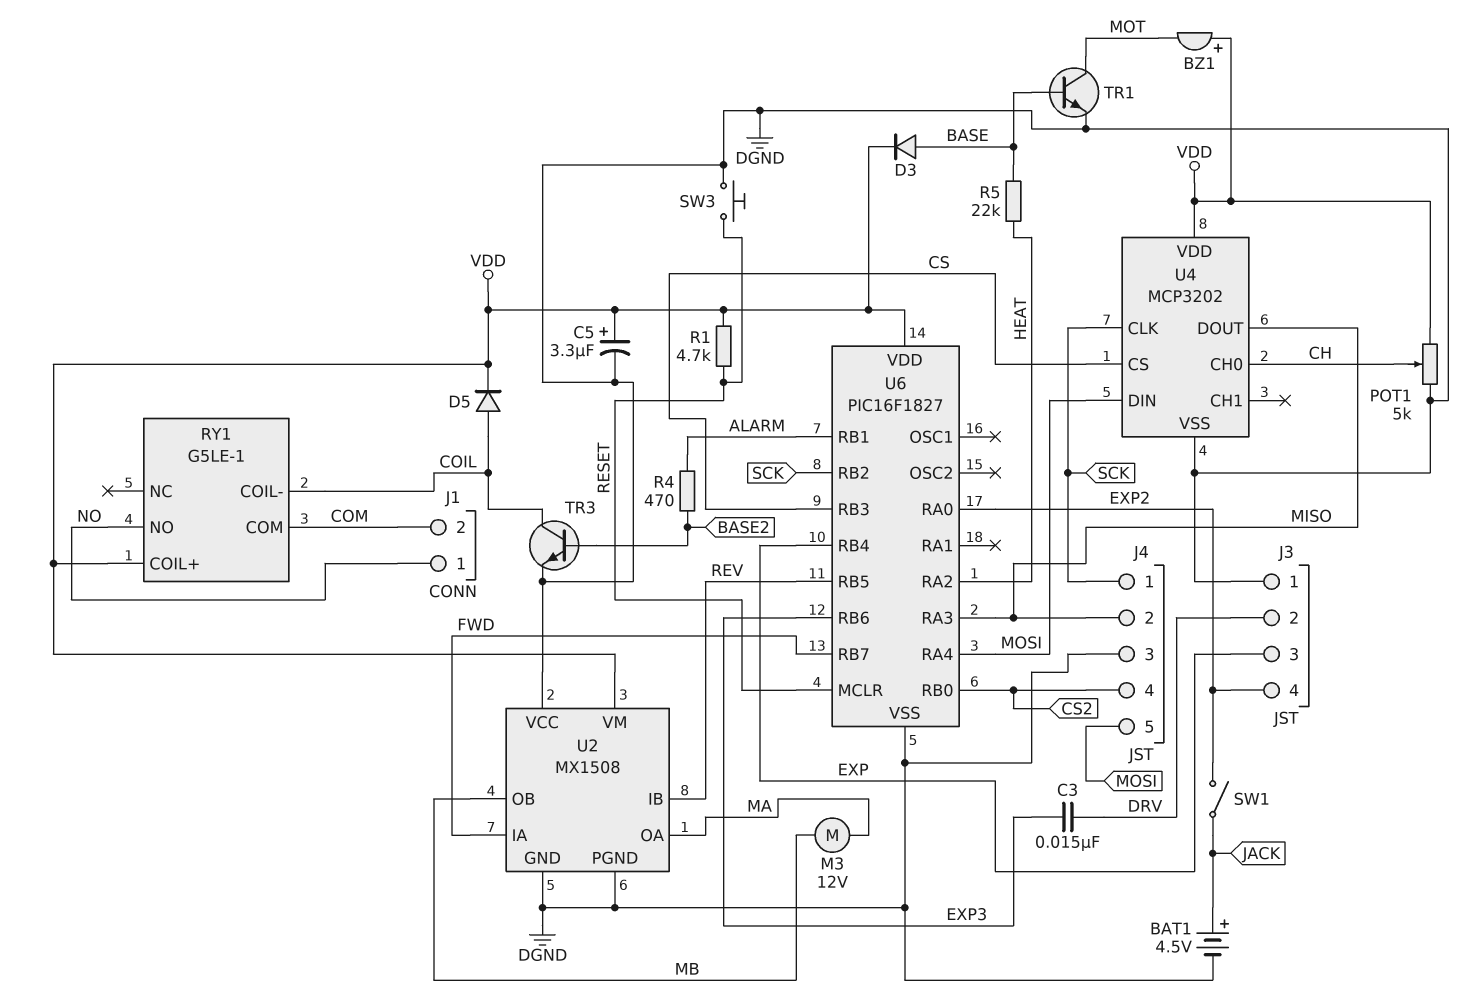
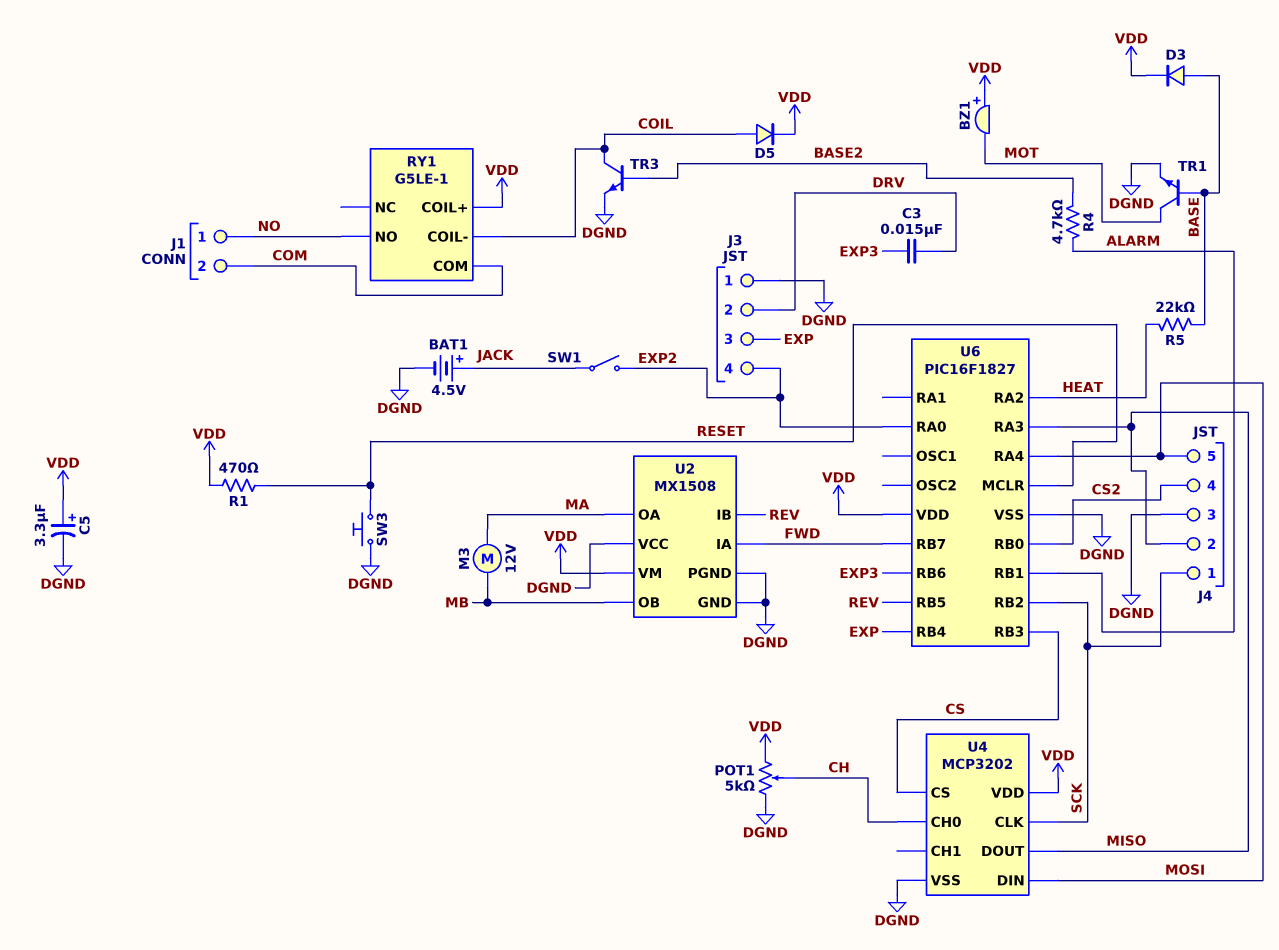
R1: 4.7k (RESET, VDD) -> 470 (RESET, VDD)
R4: 470 (ALARM, BASE2) -> 4.7k (ALARM, BASE2)

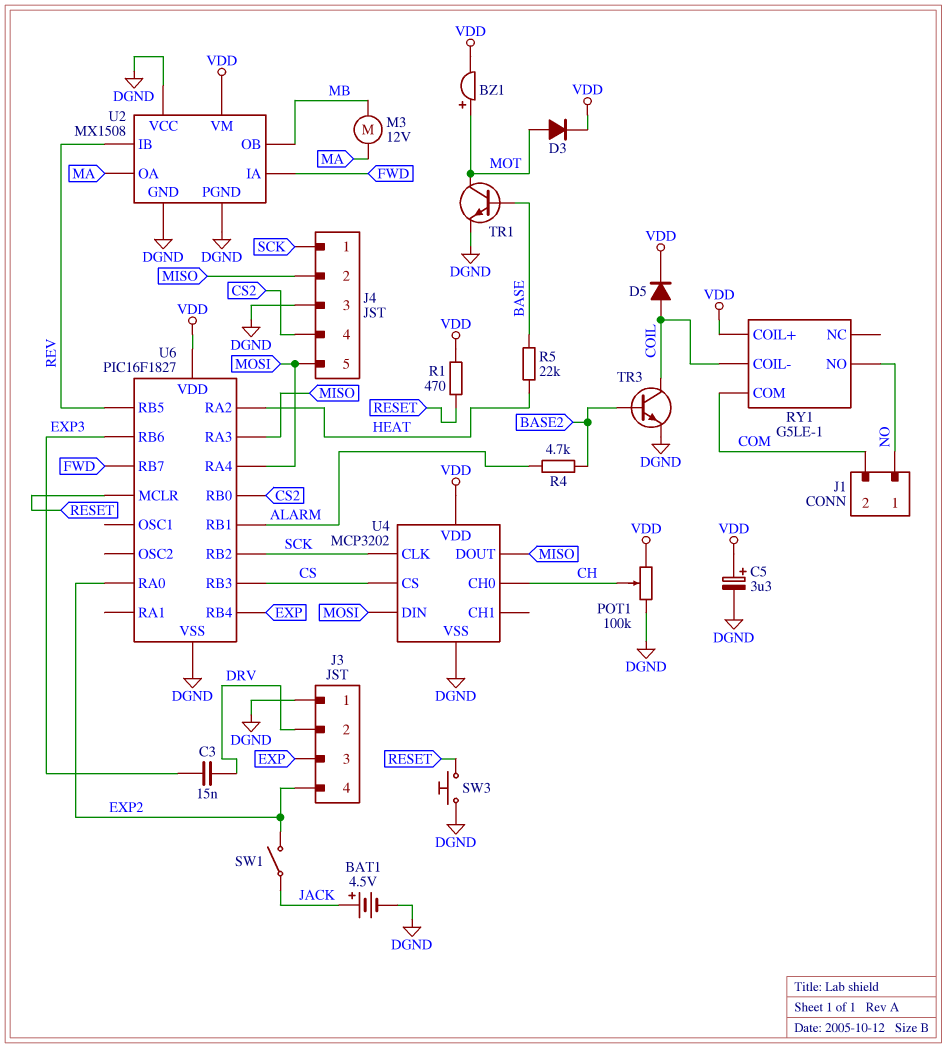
BZ1: buzzer (plus VDD, minus MOT) -> buzzer (plus MOT, minus VDD)
D3: diode (A BASE, K VDD) -> diode (A MOT, K VDD)
POT1: 5k (DGND, VDD, wiper CH) -> 100k (DGND, VDD, wiper CH)

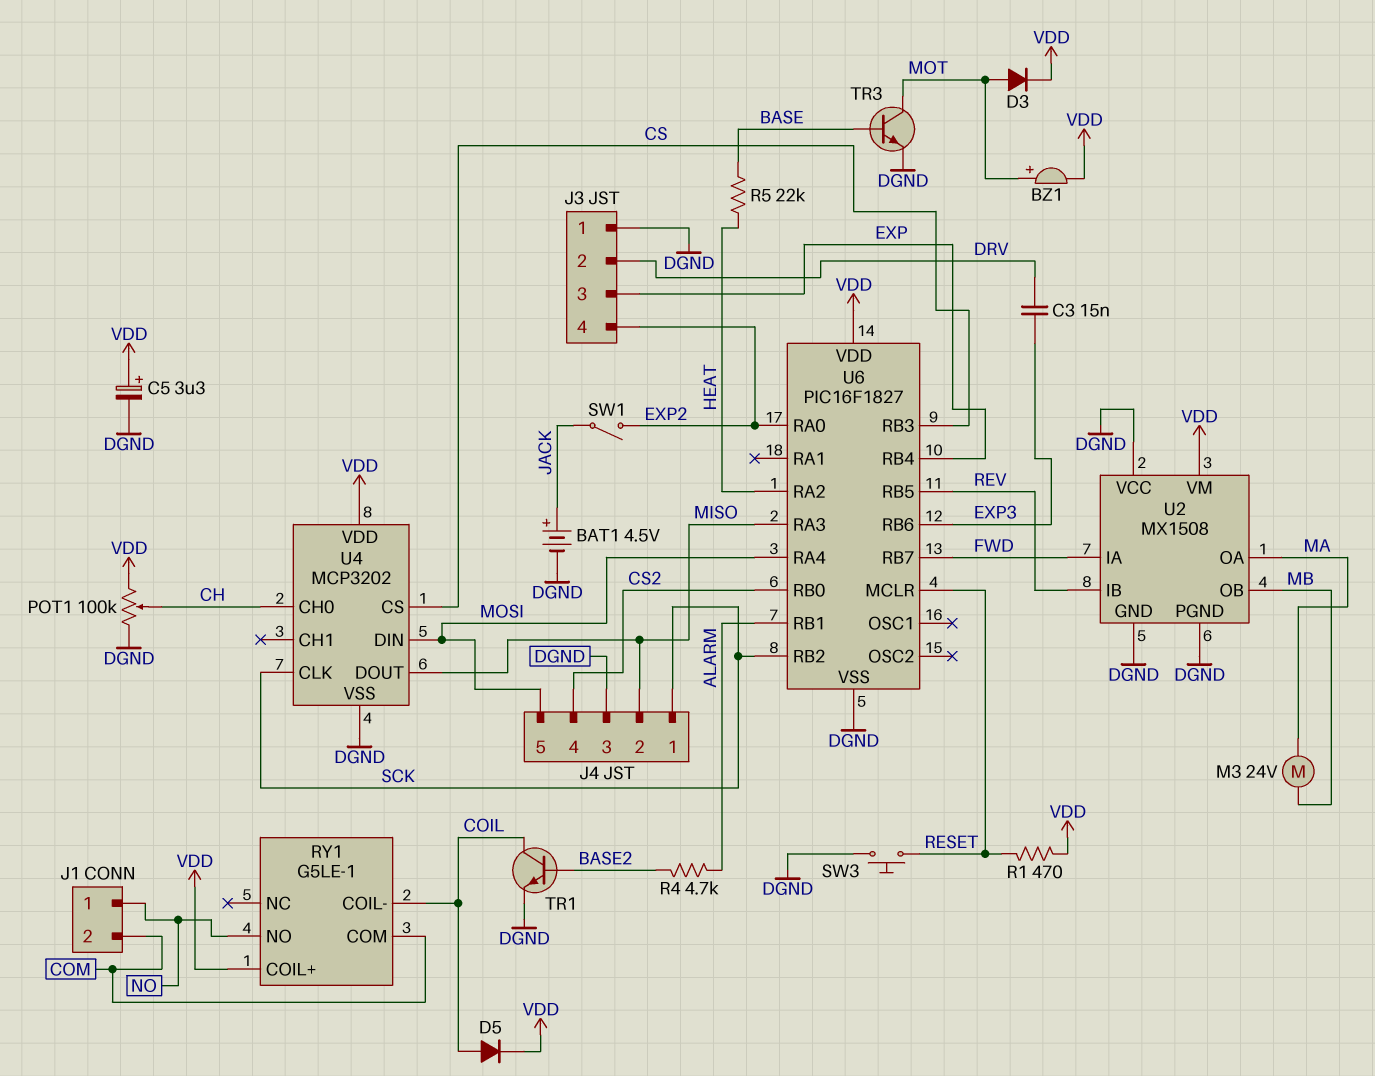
M3: motor 12V (MA, MB) -> motor 24V (MA, MB)
TR1: NPN (B BASE, C MOT, E DGND) -> NPN (B BASE2, C COIL, E DGND)
TR3: NPN (B BASE2, C COIL, E DGND) -> NPN (B BASE, C MOT, E DGND)

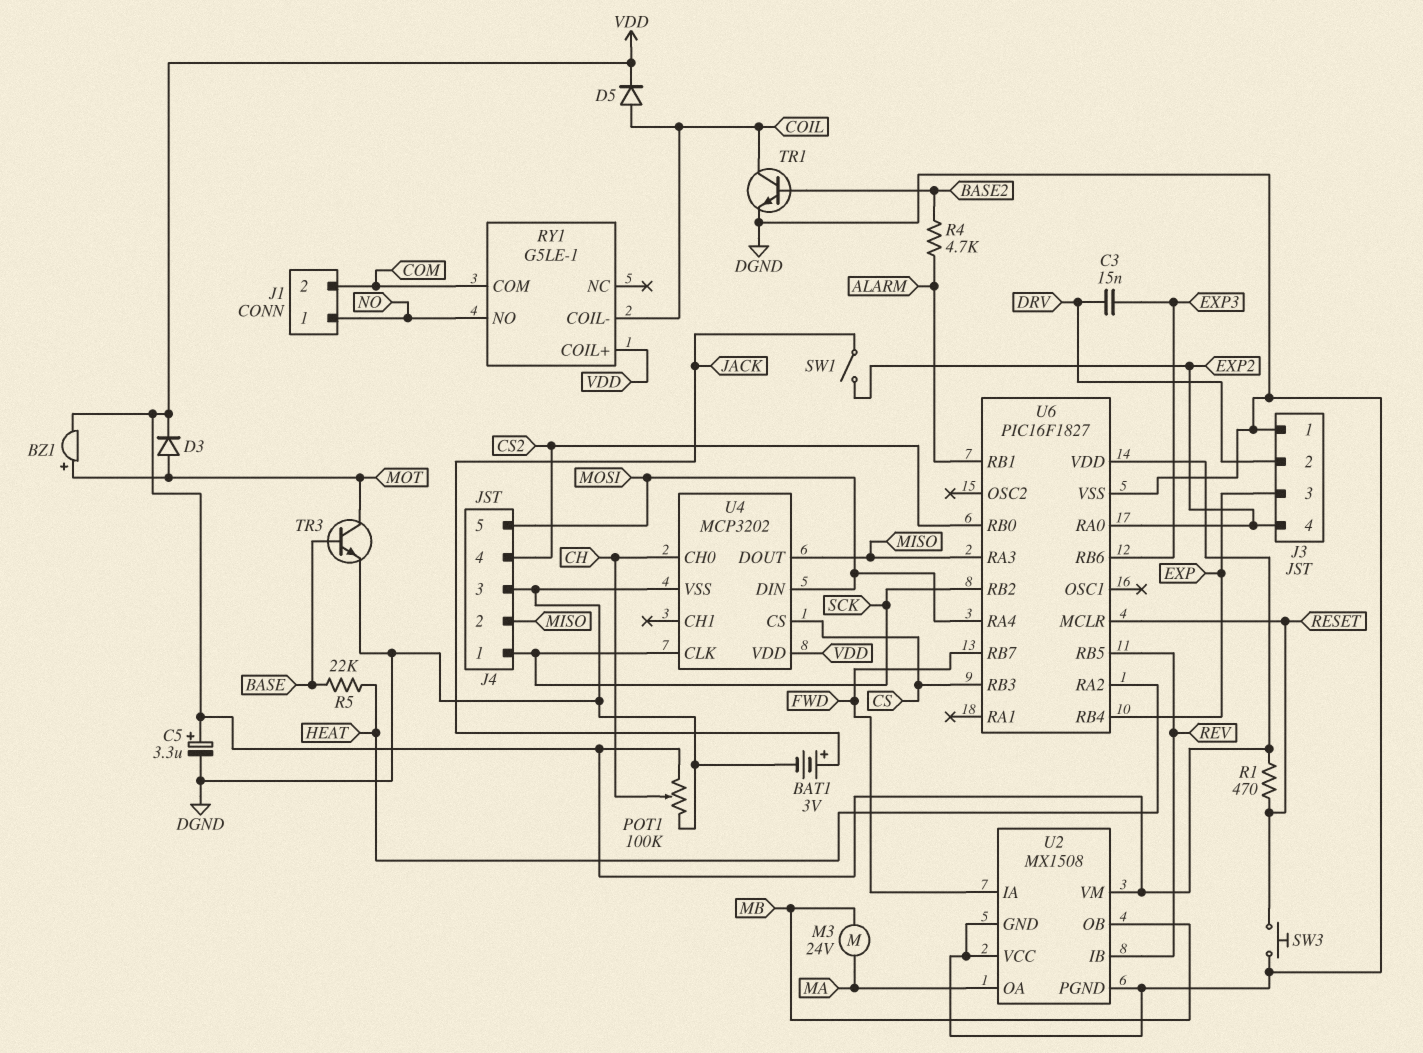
BAT1: 4.5V (plus JACK, minus DGND) -> 3V (plus JACK, minus DGND)

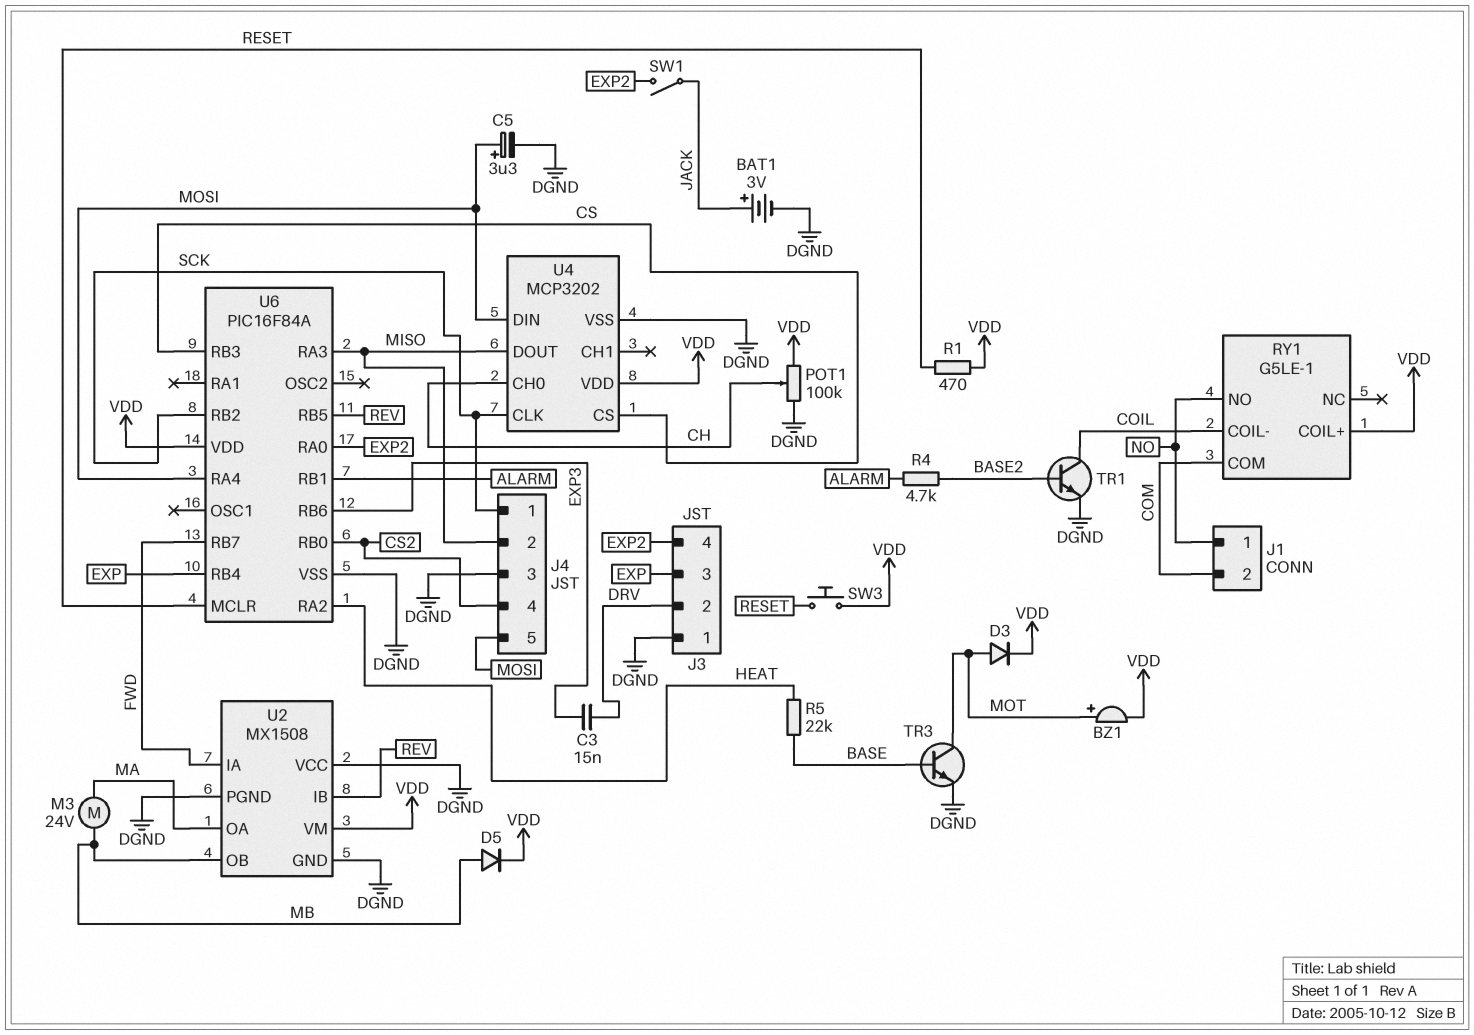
C5: 3.3uF (plus VDD, minus DGND) -> 3.3uF (plus MOSI, minus DGND)
D5: diode (A COIL, K VDD) -> diode (A MB, K VDD)
SW3: button (DGND, RESET) -> button (RESET, VDD)
U6: PIC16F1827 -> PIC16F84A

